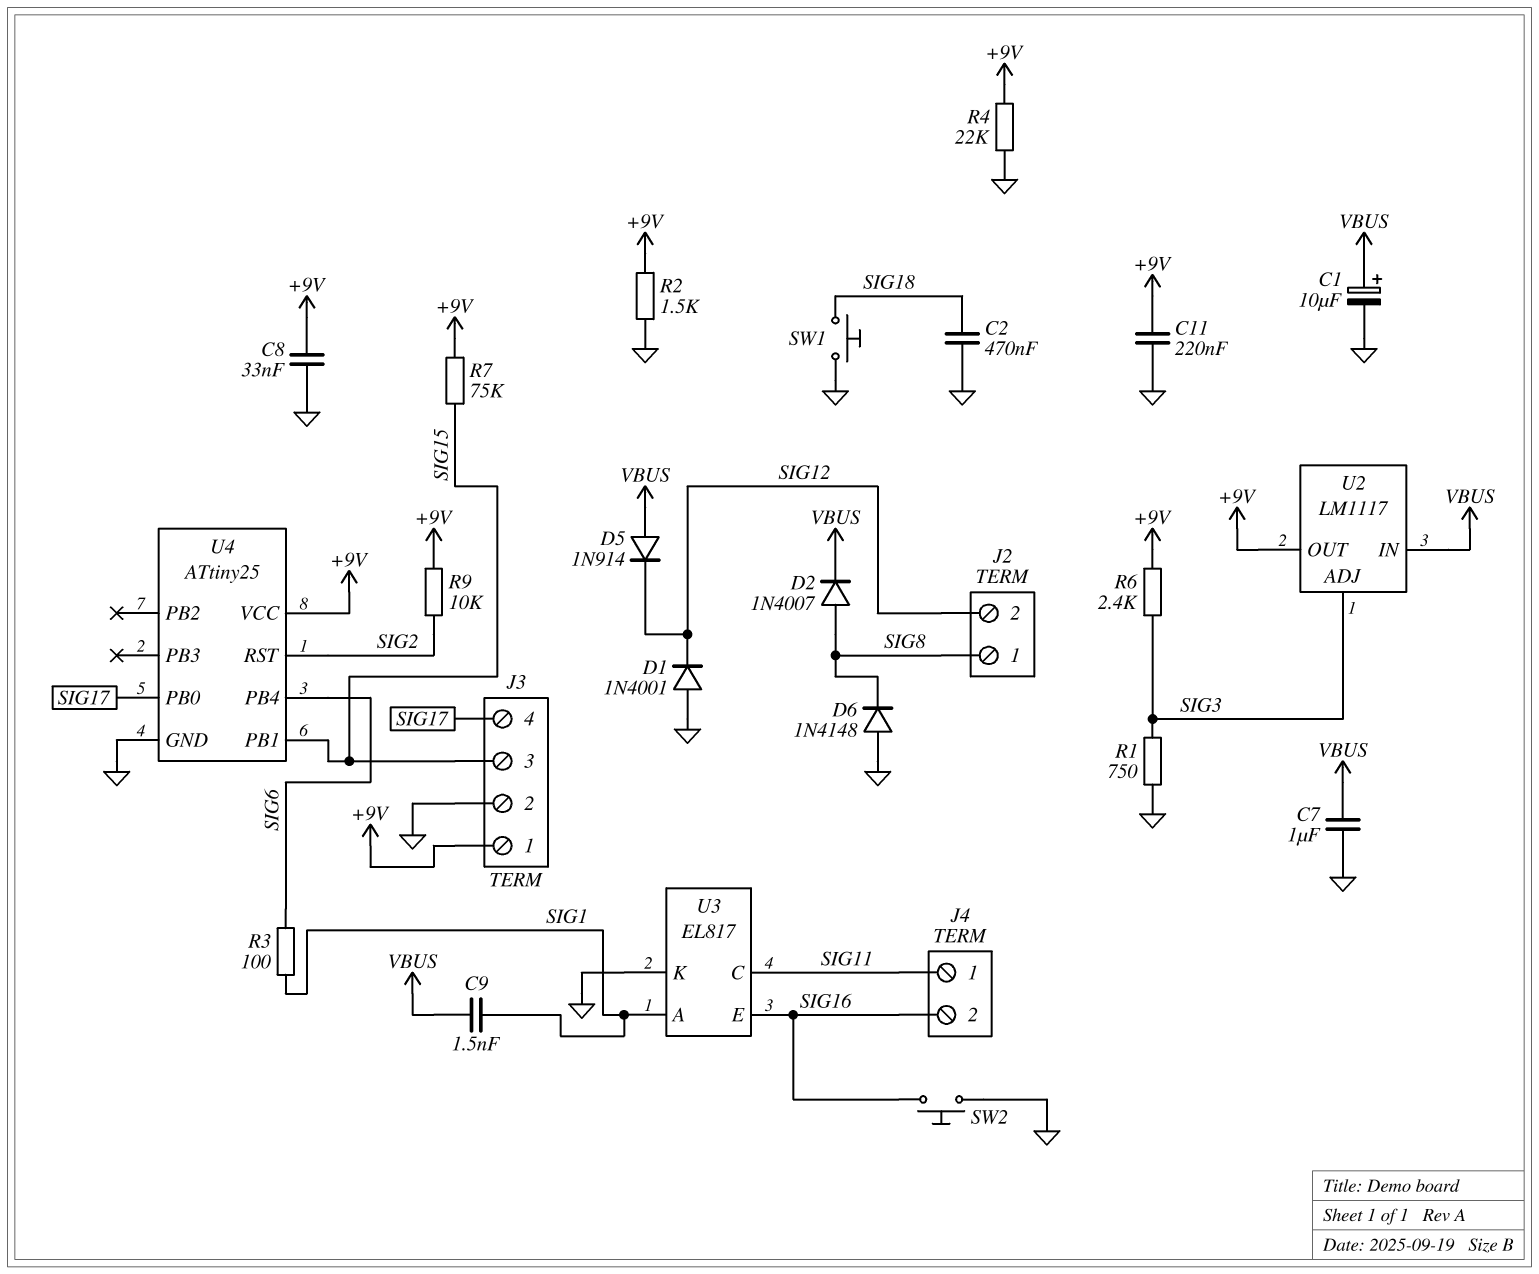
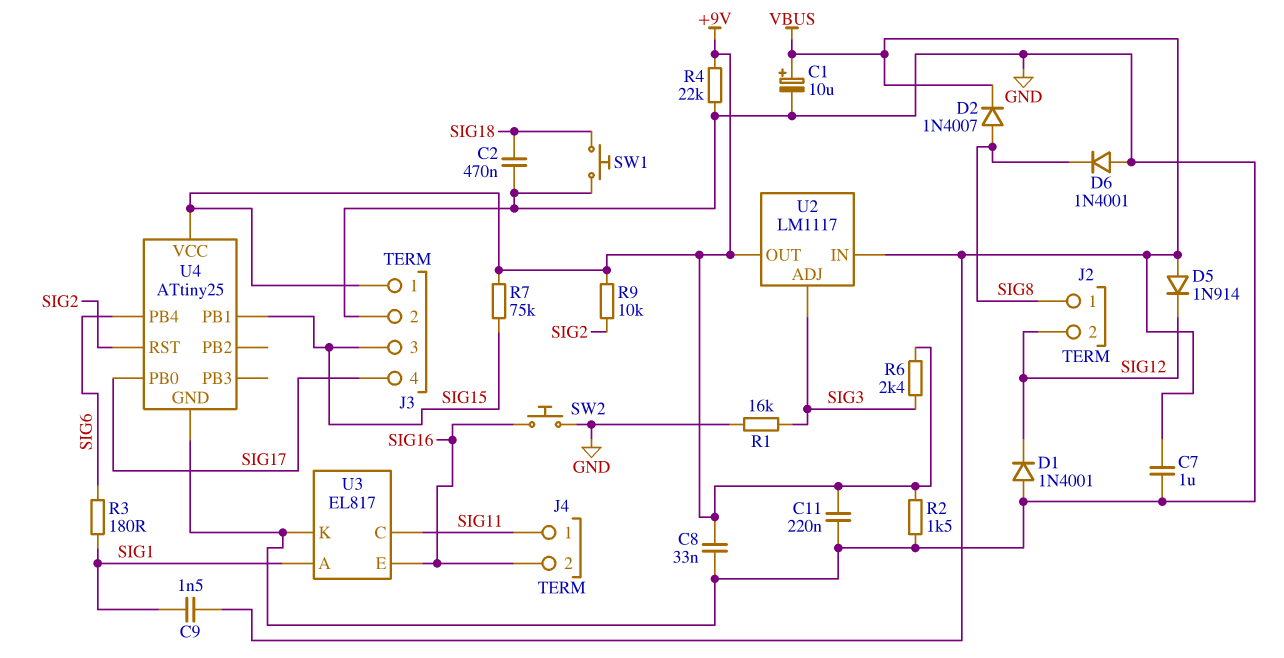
D6: diode 1N4148 (A GND, K SIG8) -> diode 1N4001 (A GND, K SIG8)
R1: 750 (GND, SIG3) -> 16k (GND, SIG3)
R3: 100 (SIG1, SIG6) -> 180 (SIG1, SIG6)

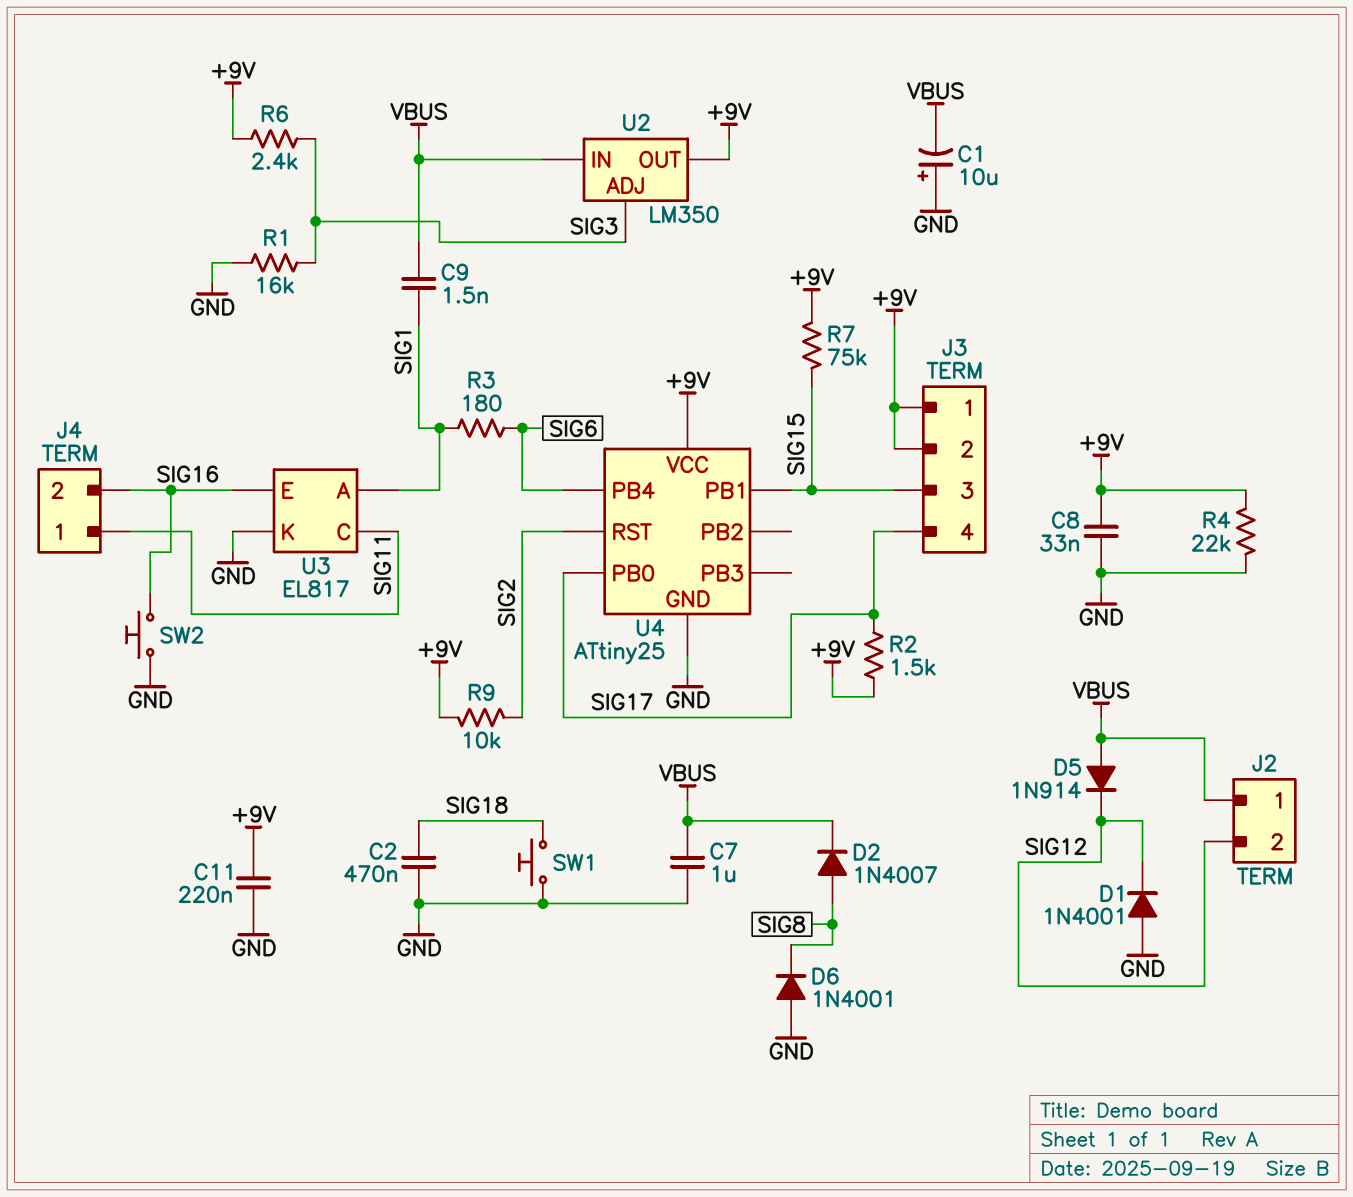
C1: 10uF (plus VBUS, minus GND) -> 10uF (plus GND, minus VBUS)
J2 pin 1: SIG8 -> VBUS
J3 pin 2: GND -> +9V
R2: 1.5k (+9V, GND) -> 1.5k (+9V, SIG17)
U2: LM1117 -> LM350

